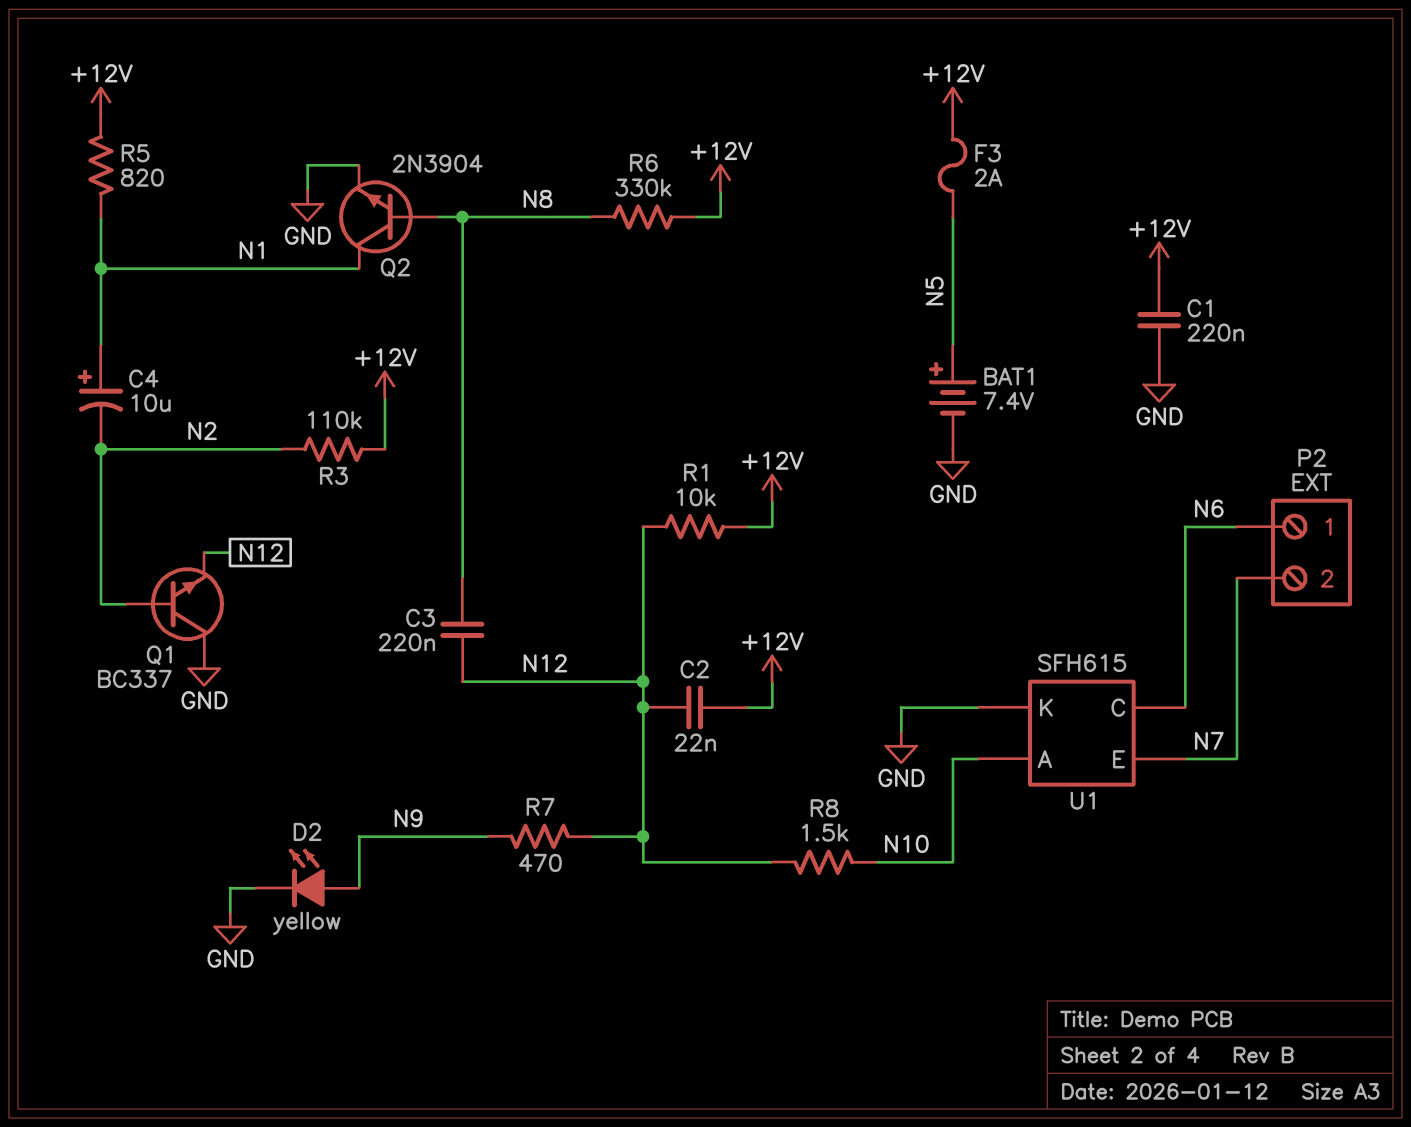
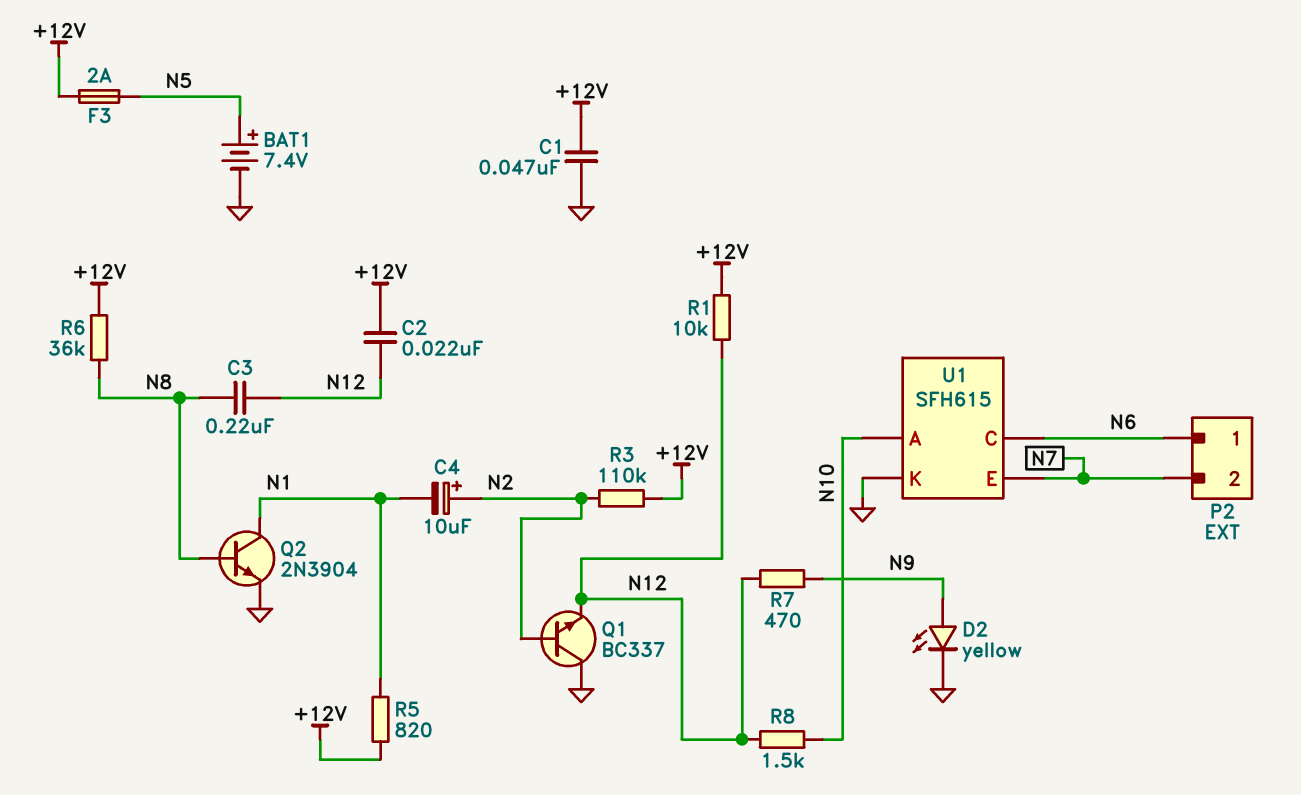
C1: 220nF (+12V, GND) -> 47nF (+12V, GND)
C4: 10uF (plus N1, minus N2) -> 10uF (plus N2, minus N1)
R6: 330k (+12V, N8) -> 36k (+12V, N8)

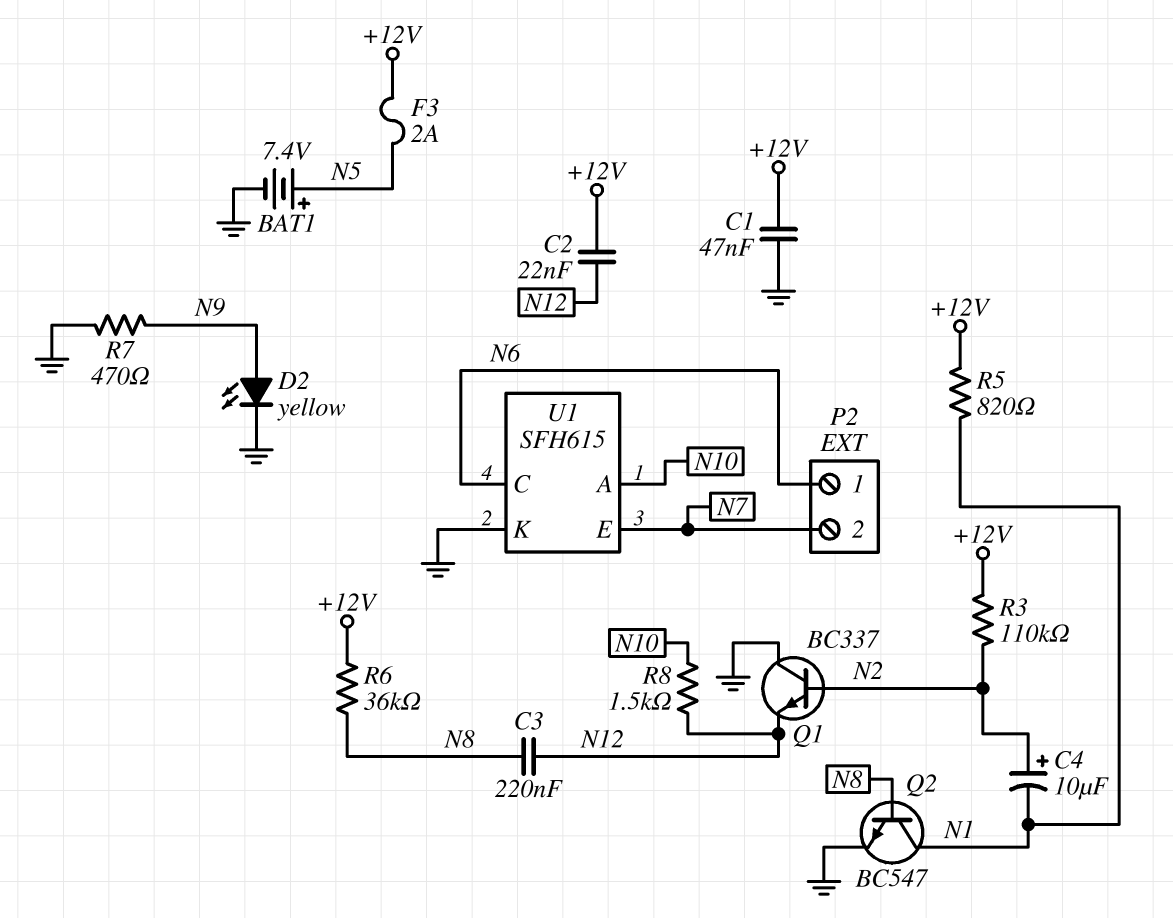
Q2: NPN 2N3904 (B N8, C N1, E GND) -> NPN BC547 (B N8, C N1, E GND)
R1: 10k (+12V, N12) -> none
R7: 470 (N9, N12) -> 470 (GND, N9)

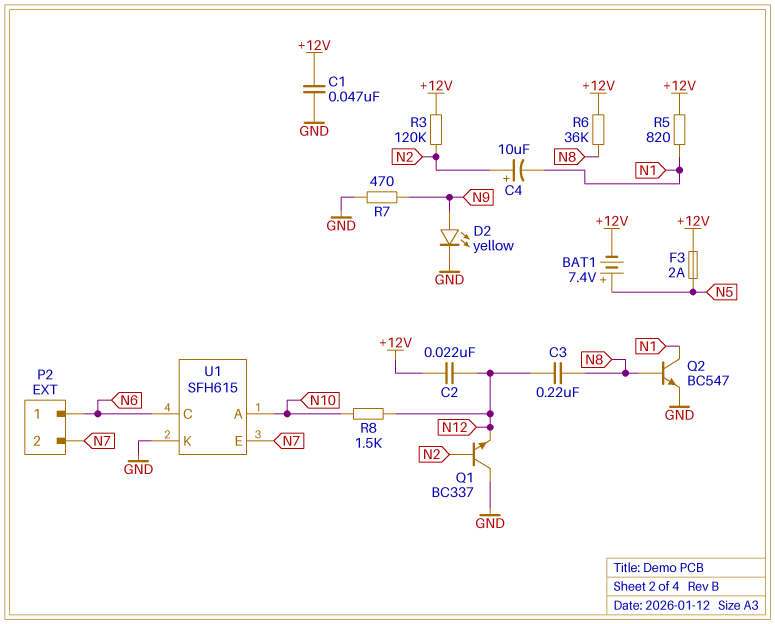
BAT1: 7.4V (plus N5, minus GND) -> 7.4V (plus N5, minus +12V)
R3: 110k (+12V, N2) -> 120k (+12V, N2)

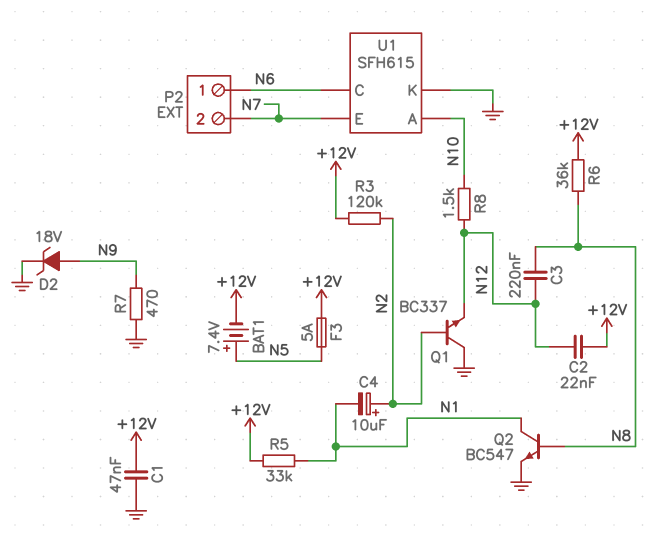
D2: LED yellow (A N9, K GND) -> zener 18V (A N9, K GND)
F3: 2A (+12V, N5) -> 5A (+12V, N5)
R5: 820 (+12V, N1) -> 33k (+12V, N1)

